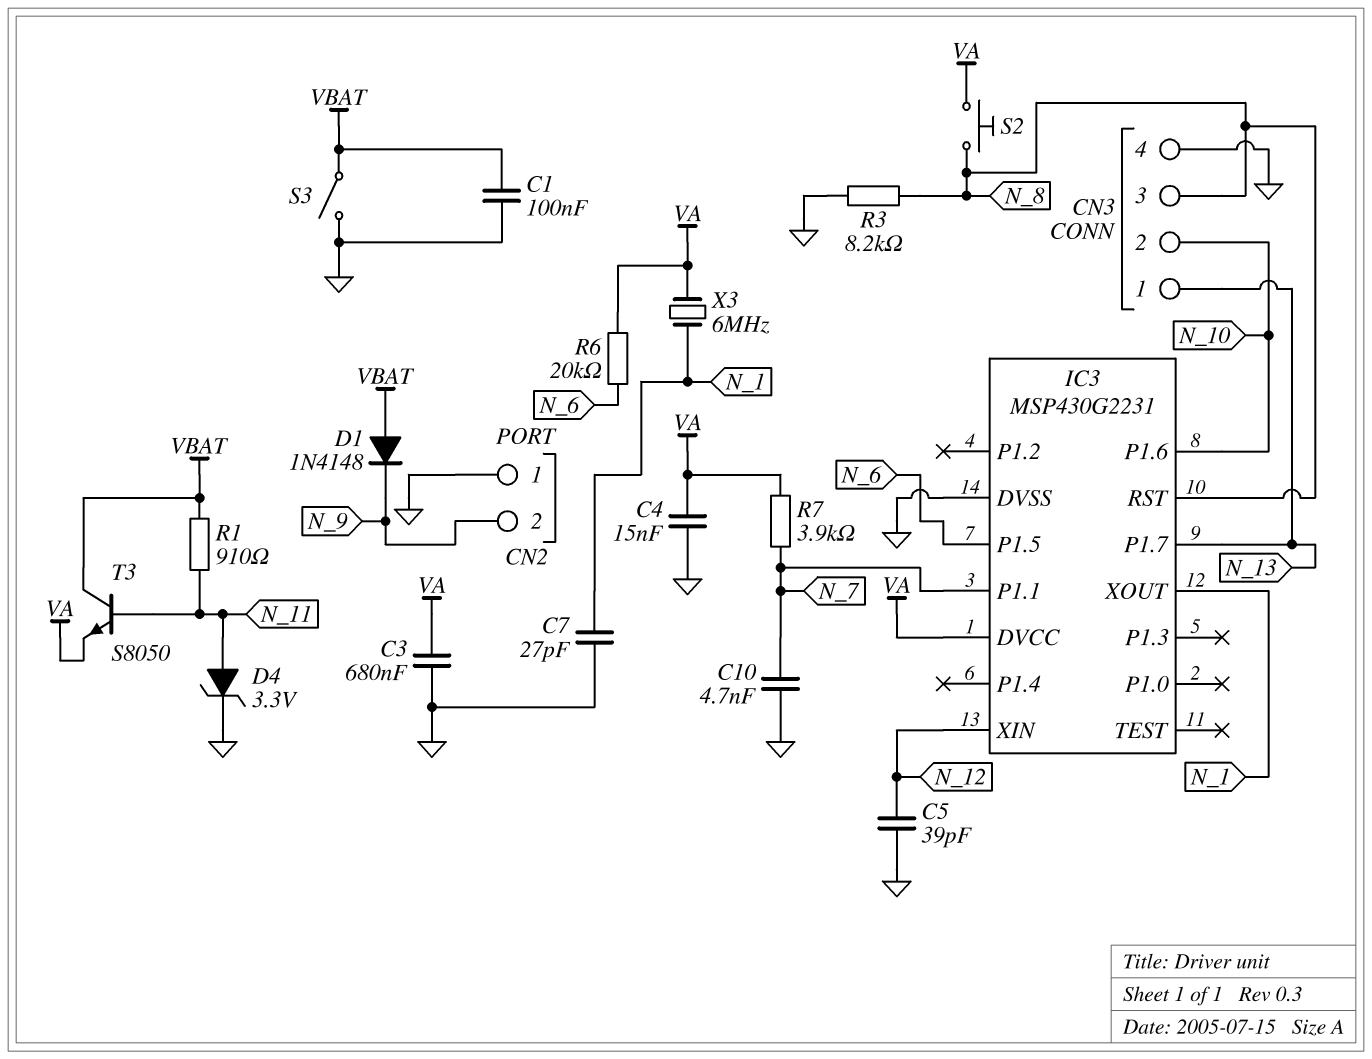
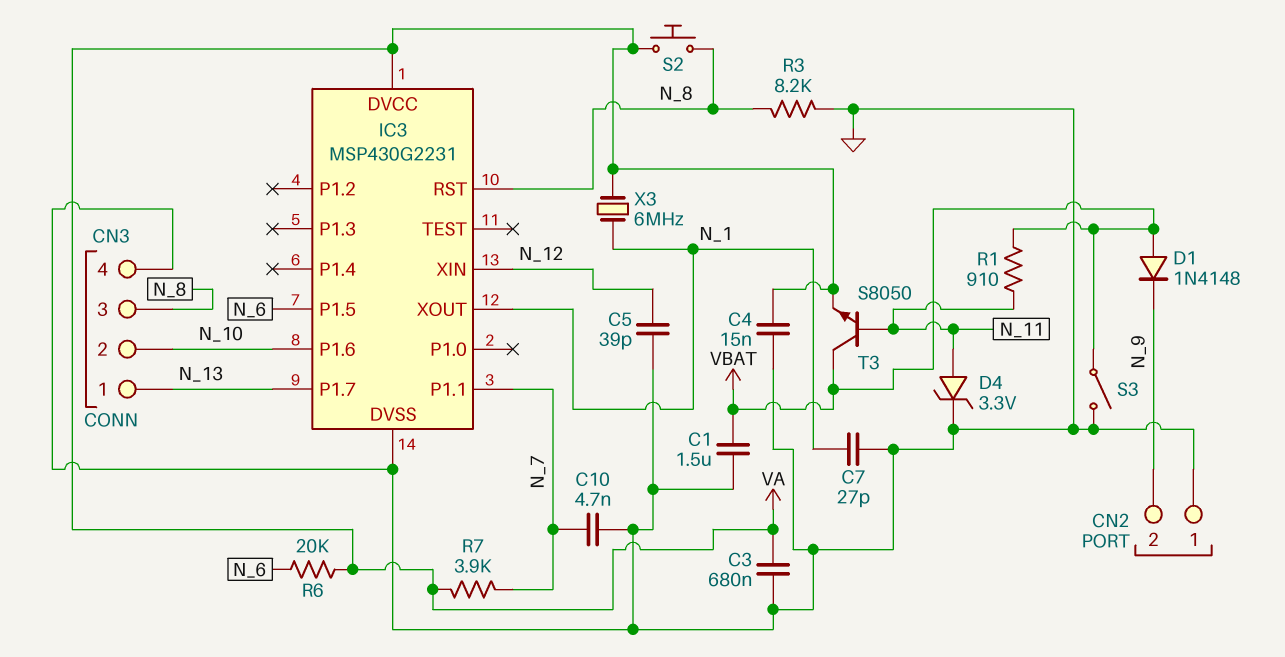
C1: 100nF (GND, VBAT) -> 1.5uF (GND, VBAT)

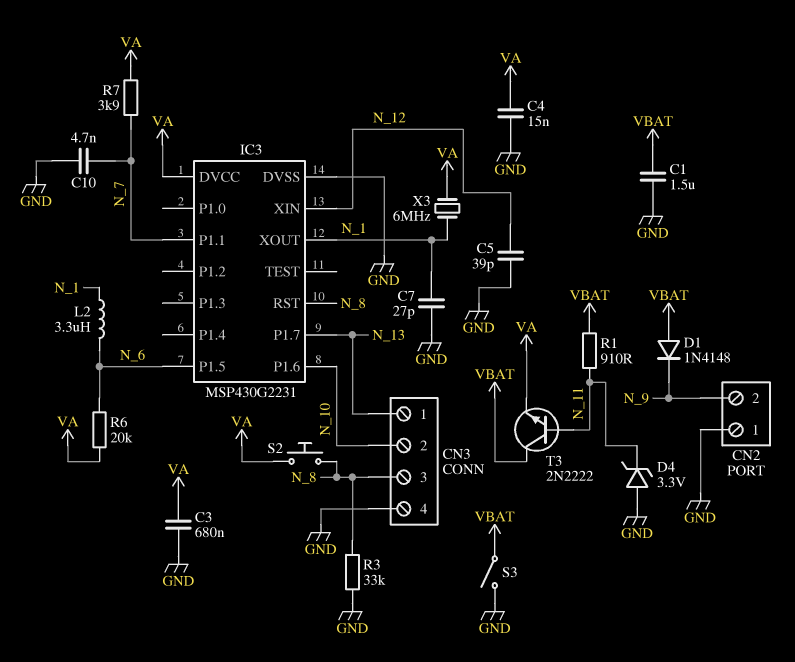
D4: zener 3.3V (A N_11, K GND) -> zener 3.3V (A GND, K N_11)
L2: none -> 3.3uH (N_1, N_6)
R3: 8.2k (GND, N_8) -> 33k (GND, N_8)
T3: NPN S8050 (B N_11, C VBAT, E VA) -> NPN 2N2222 (B N_11, C VBAT, E VA)

